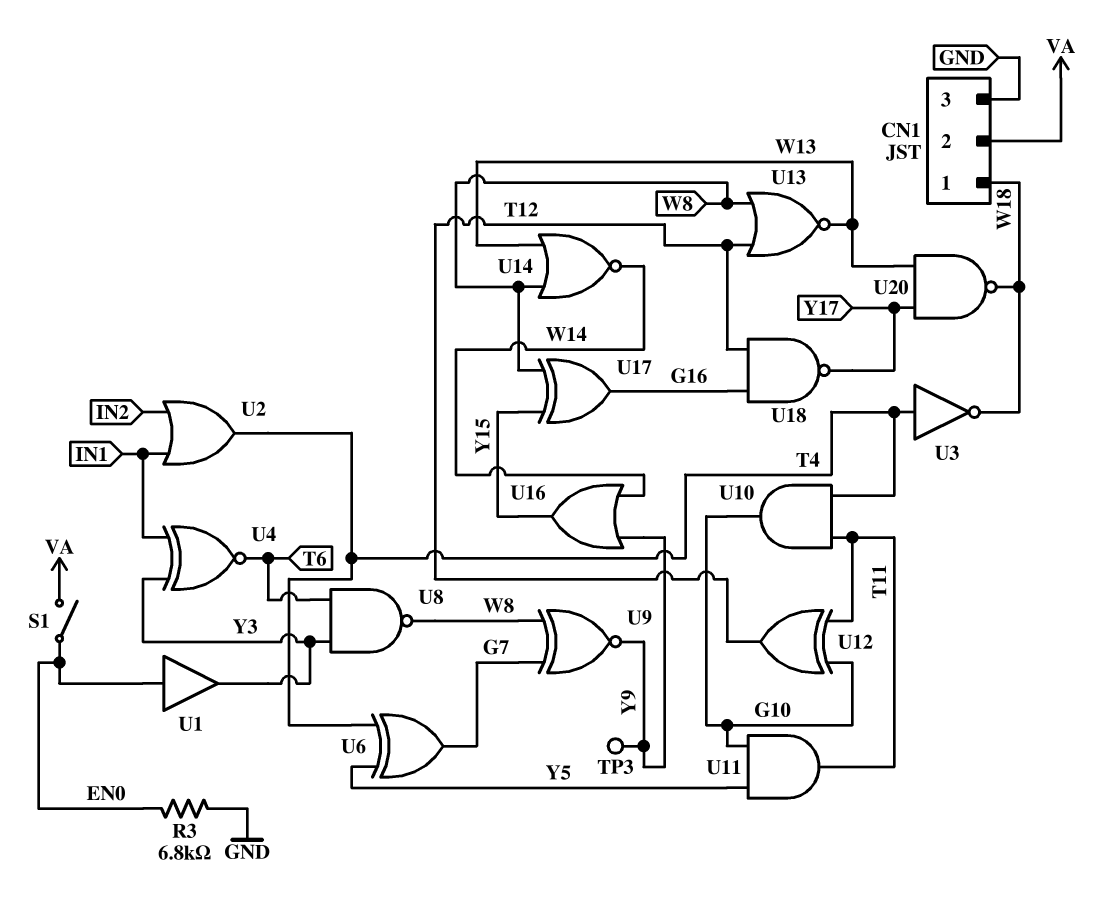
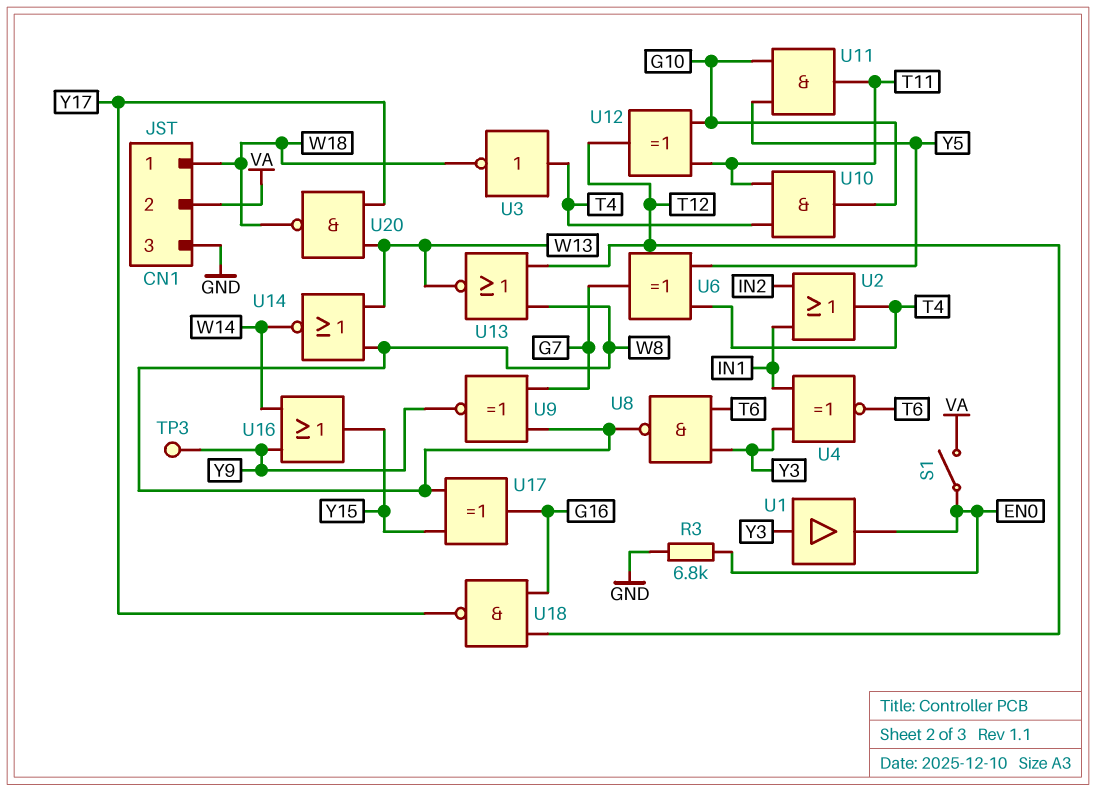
U1: buffer (in EN0, out Y3) -> buffer (in Y3, out EN0)

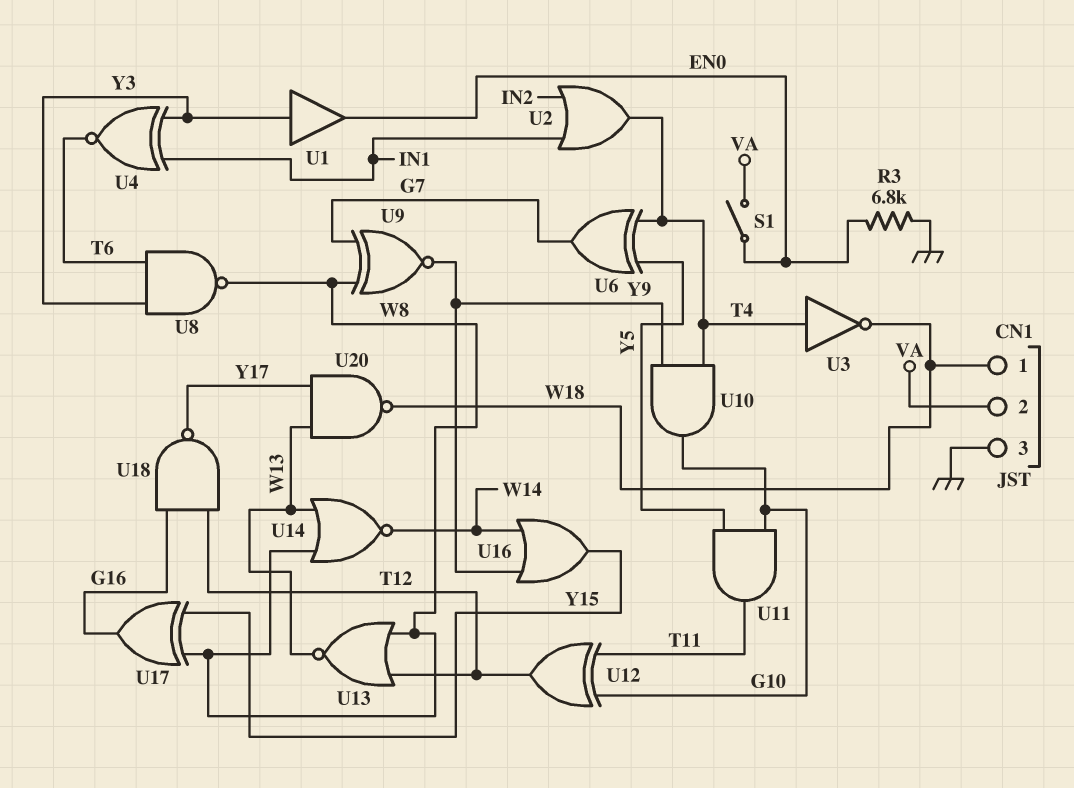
TP3: test point (Y9) -> none
U10: AND (in T4, in T11, out G10) -> AND (in T4, in Y9, out G10)

